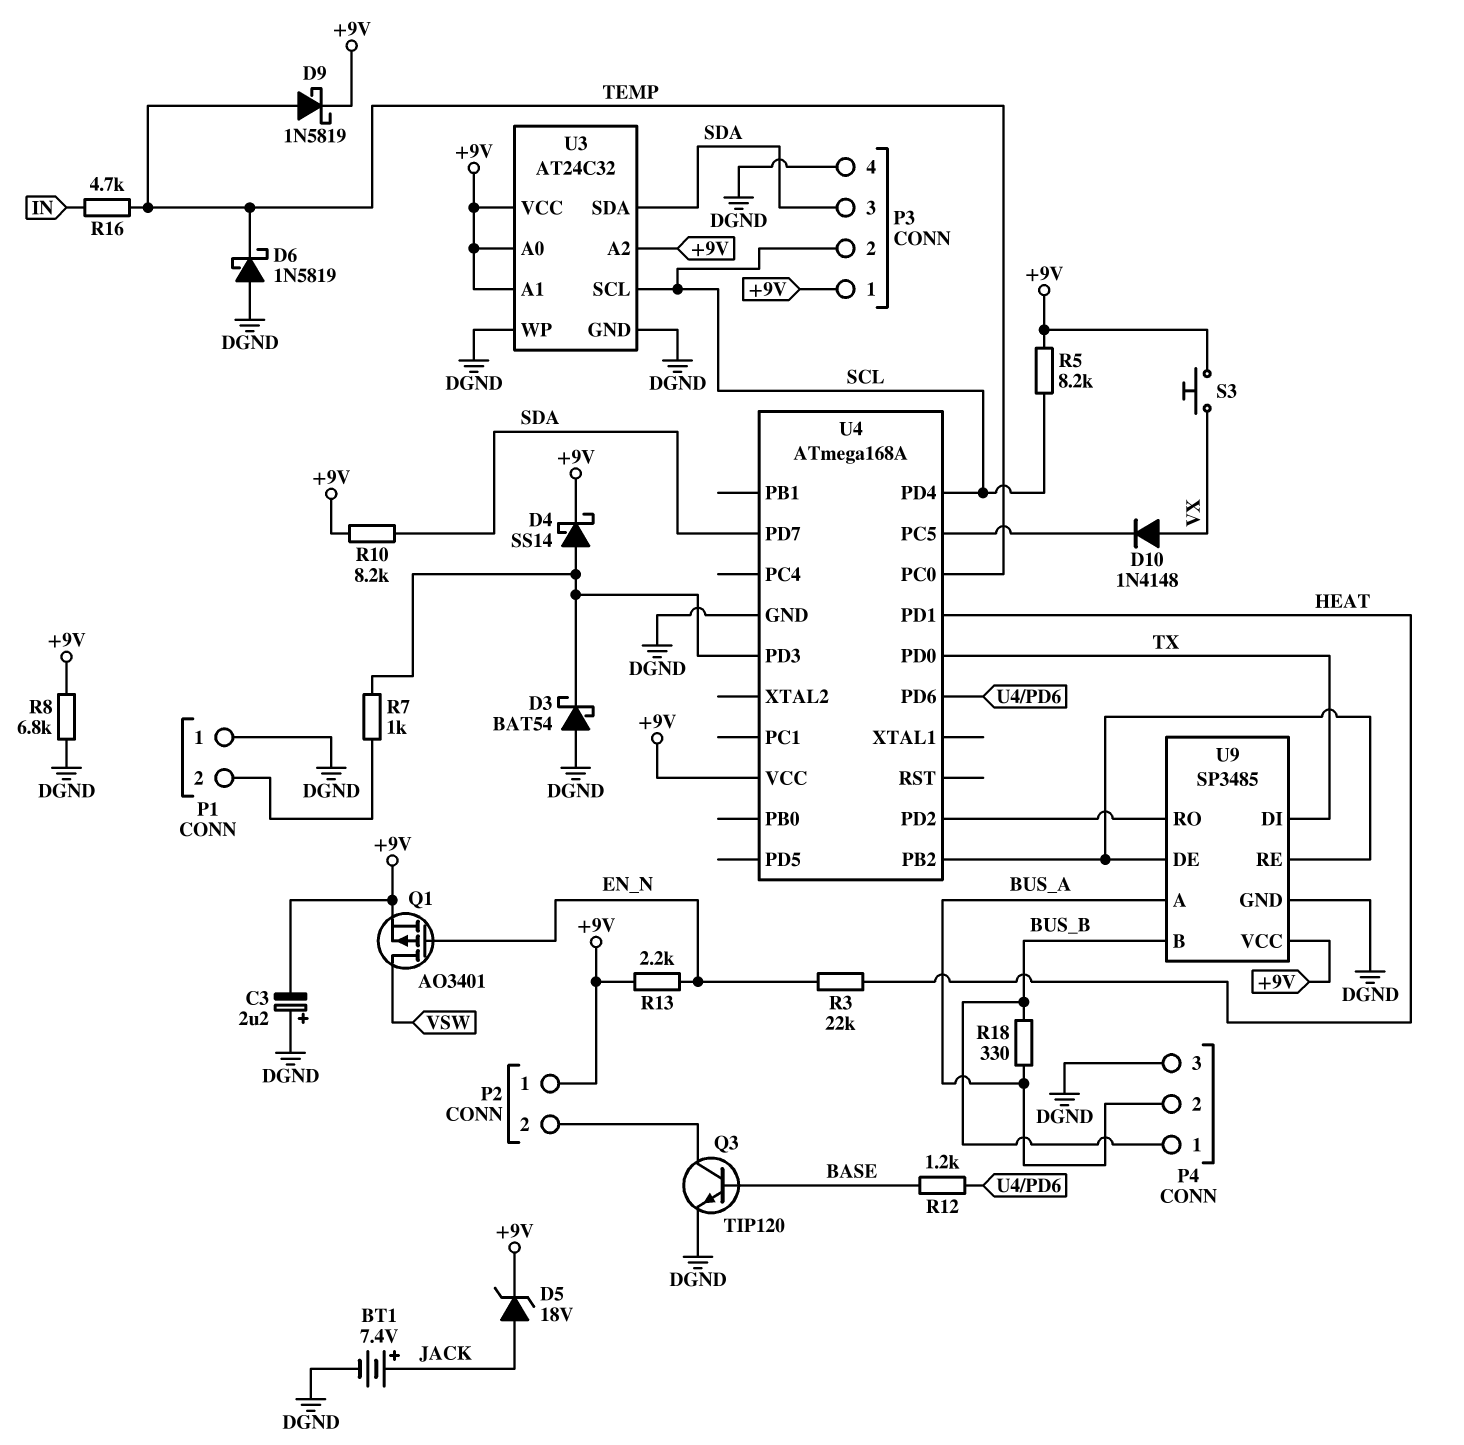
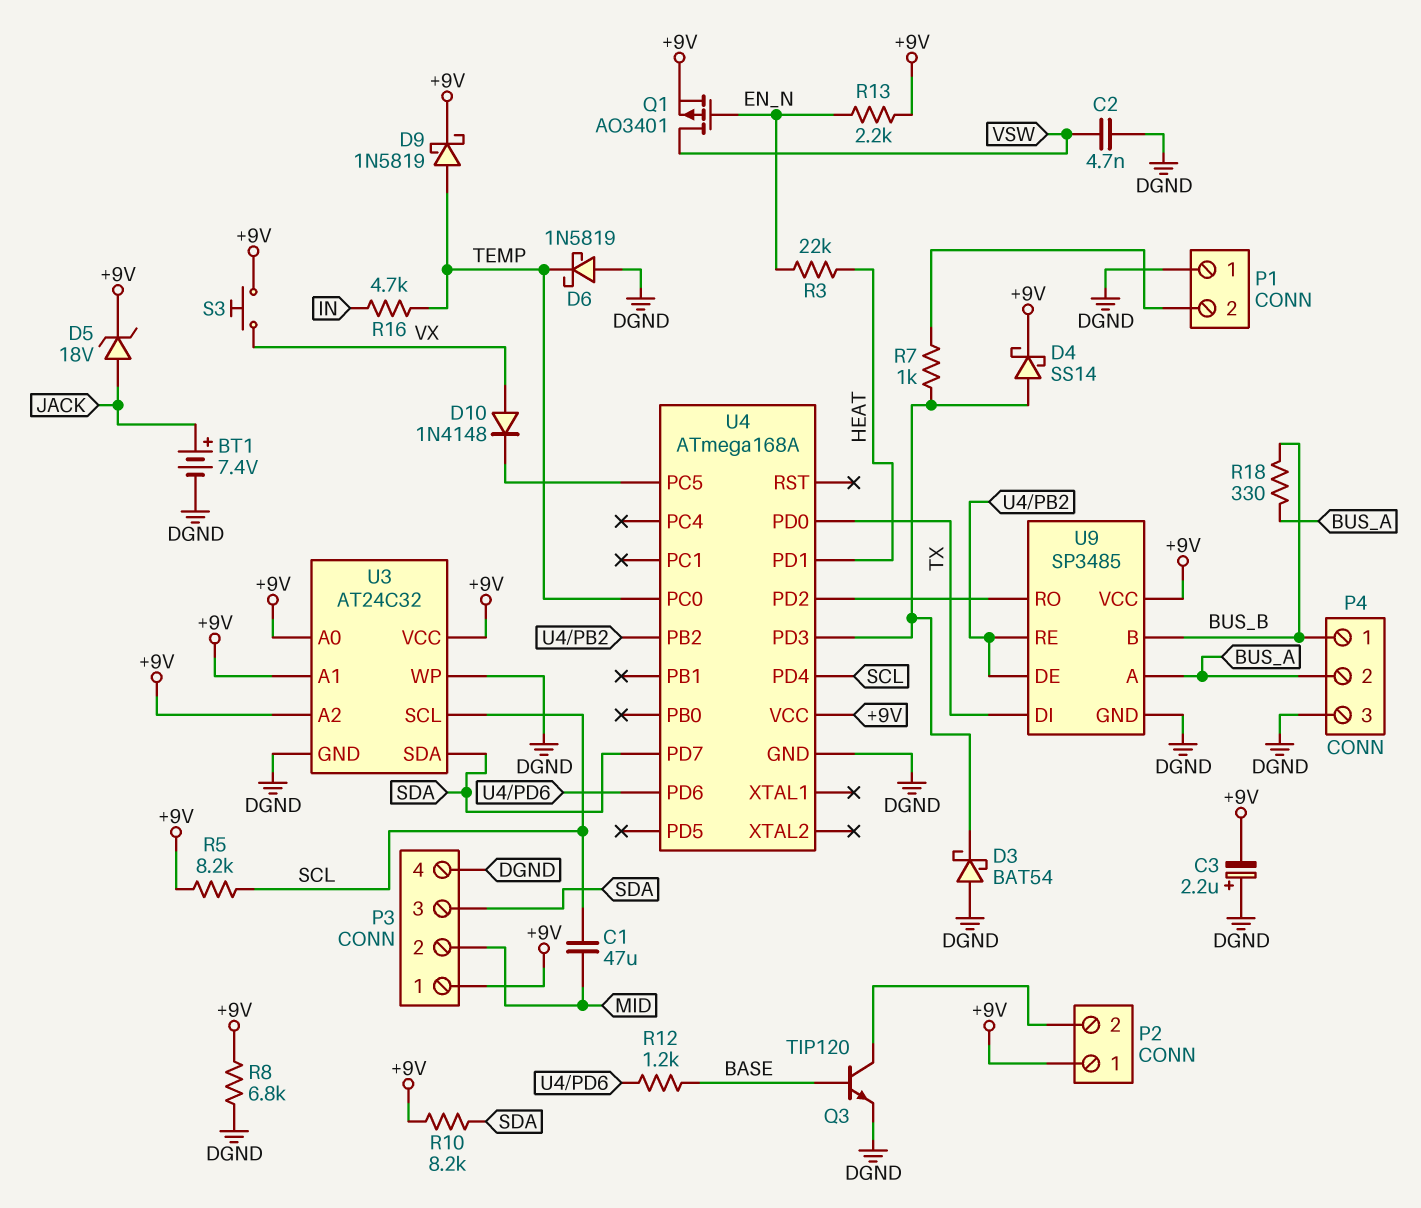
C1: none -> 47uF (MID, SCL)
C2: none -> 4.7nF (DGND, VSW)
P3 pin 2: SCL -> MID

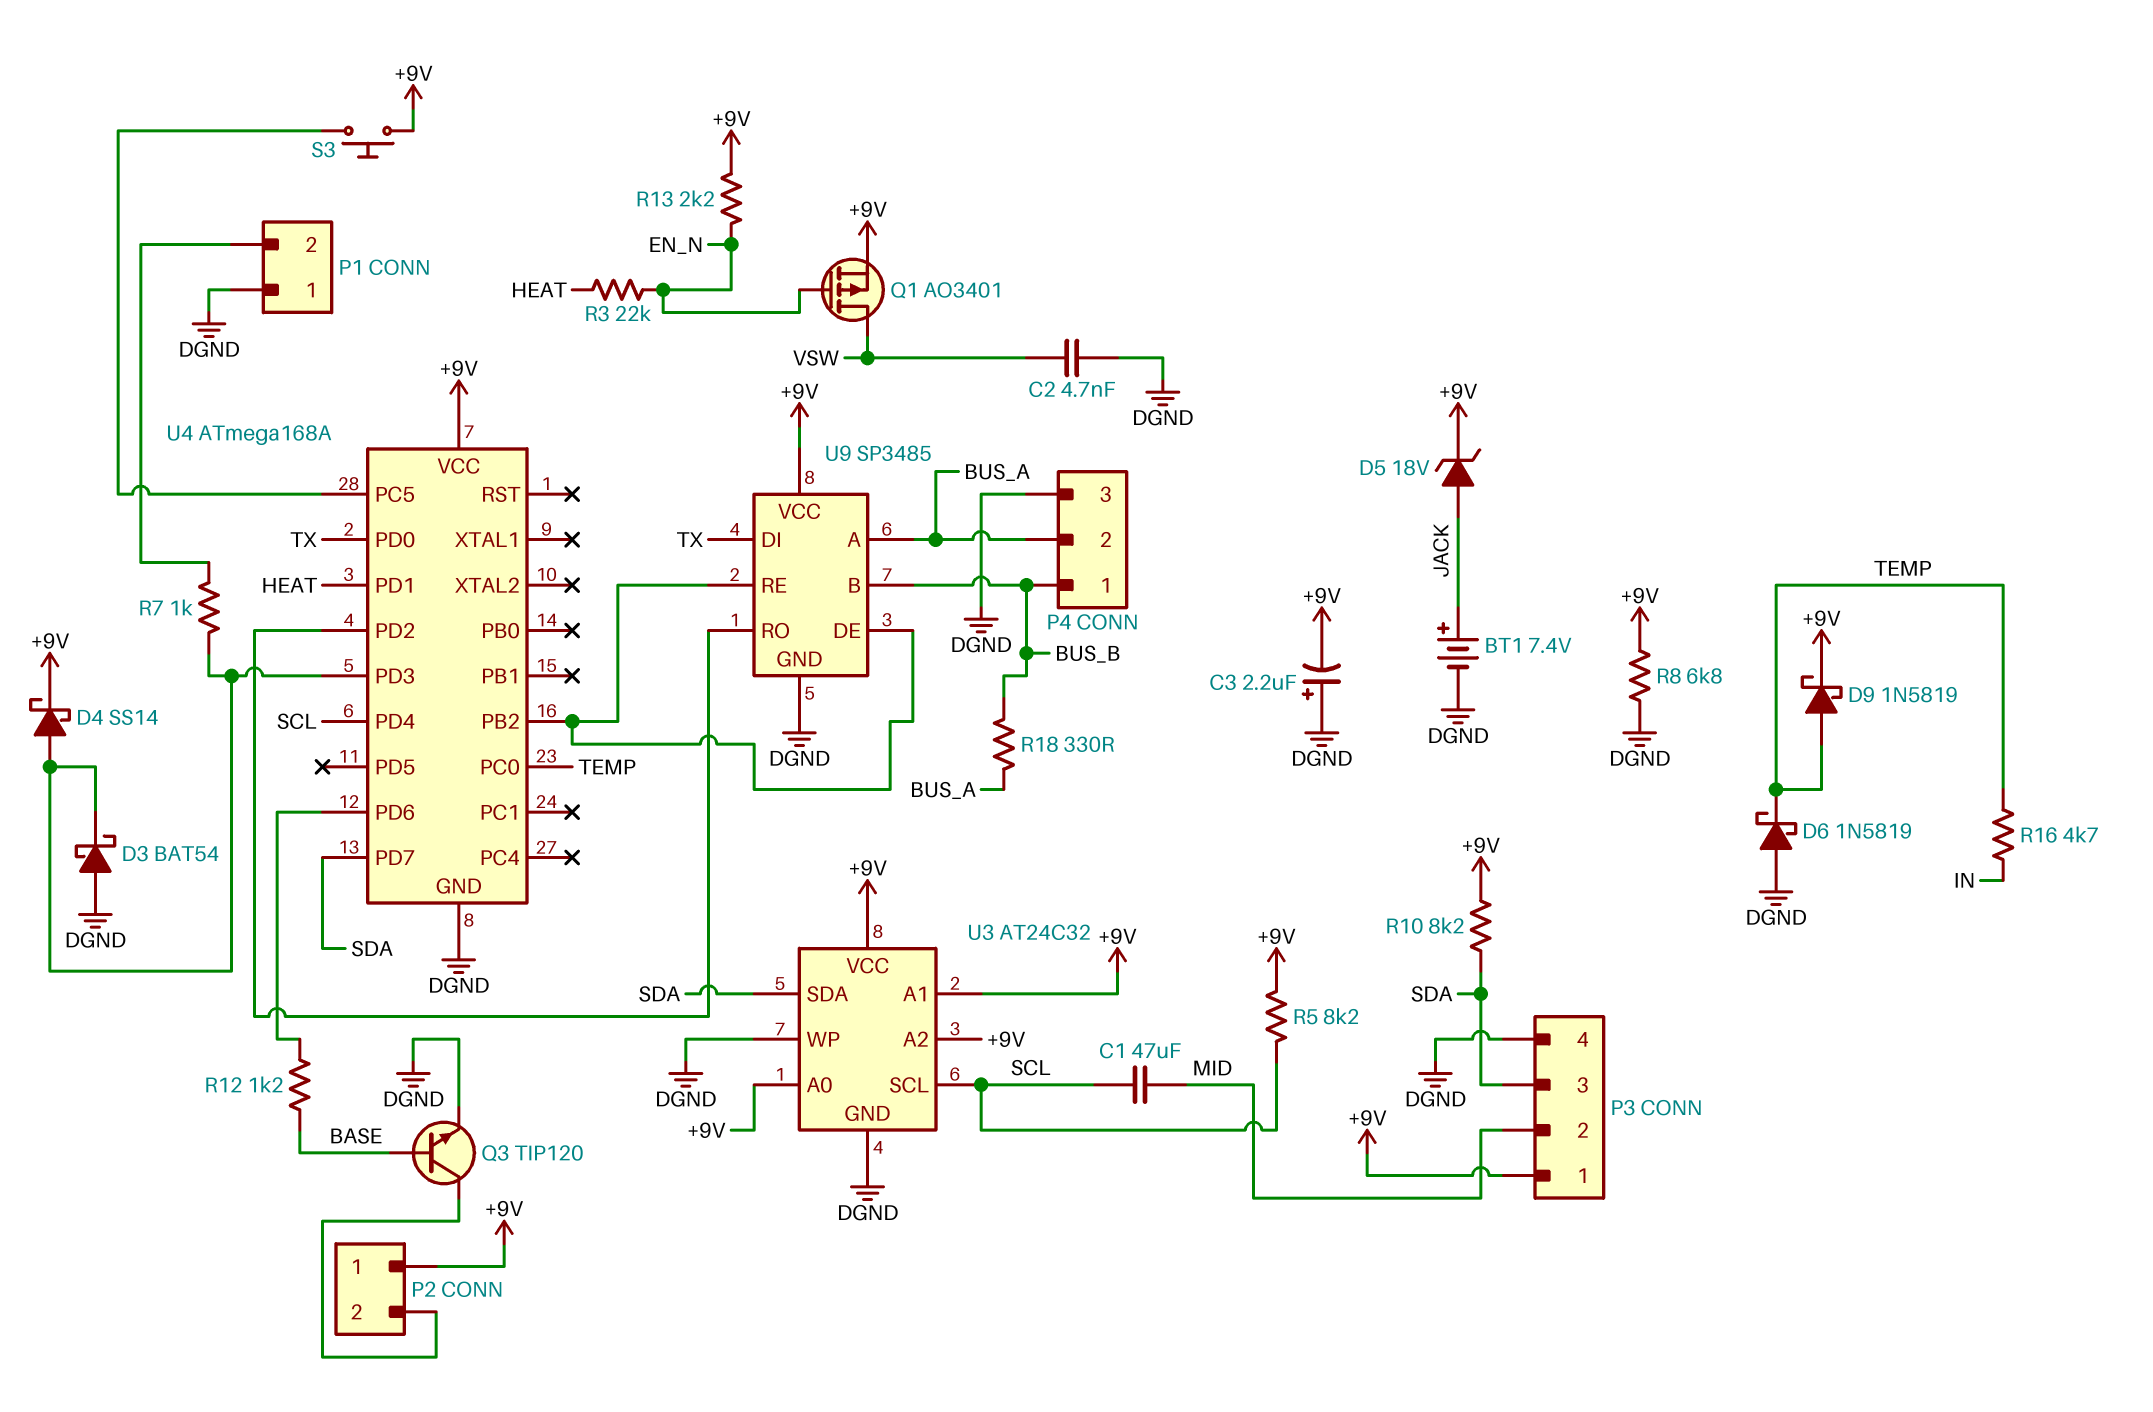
D10: diode 1N4148 (A VX, K U4/PC5) -> none
S3: button (+9V, VX) -> button (+9V, U4/PC5)

